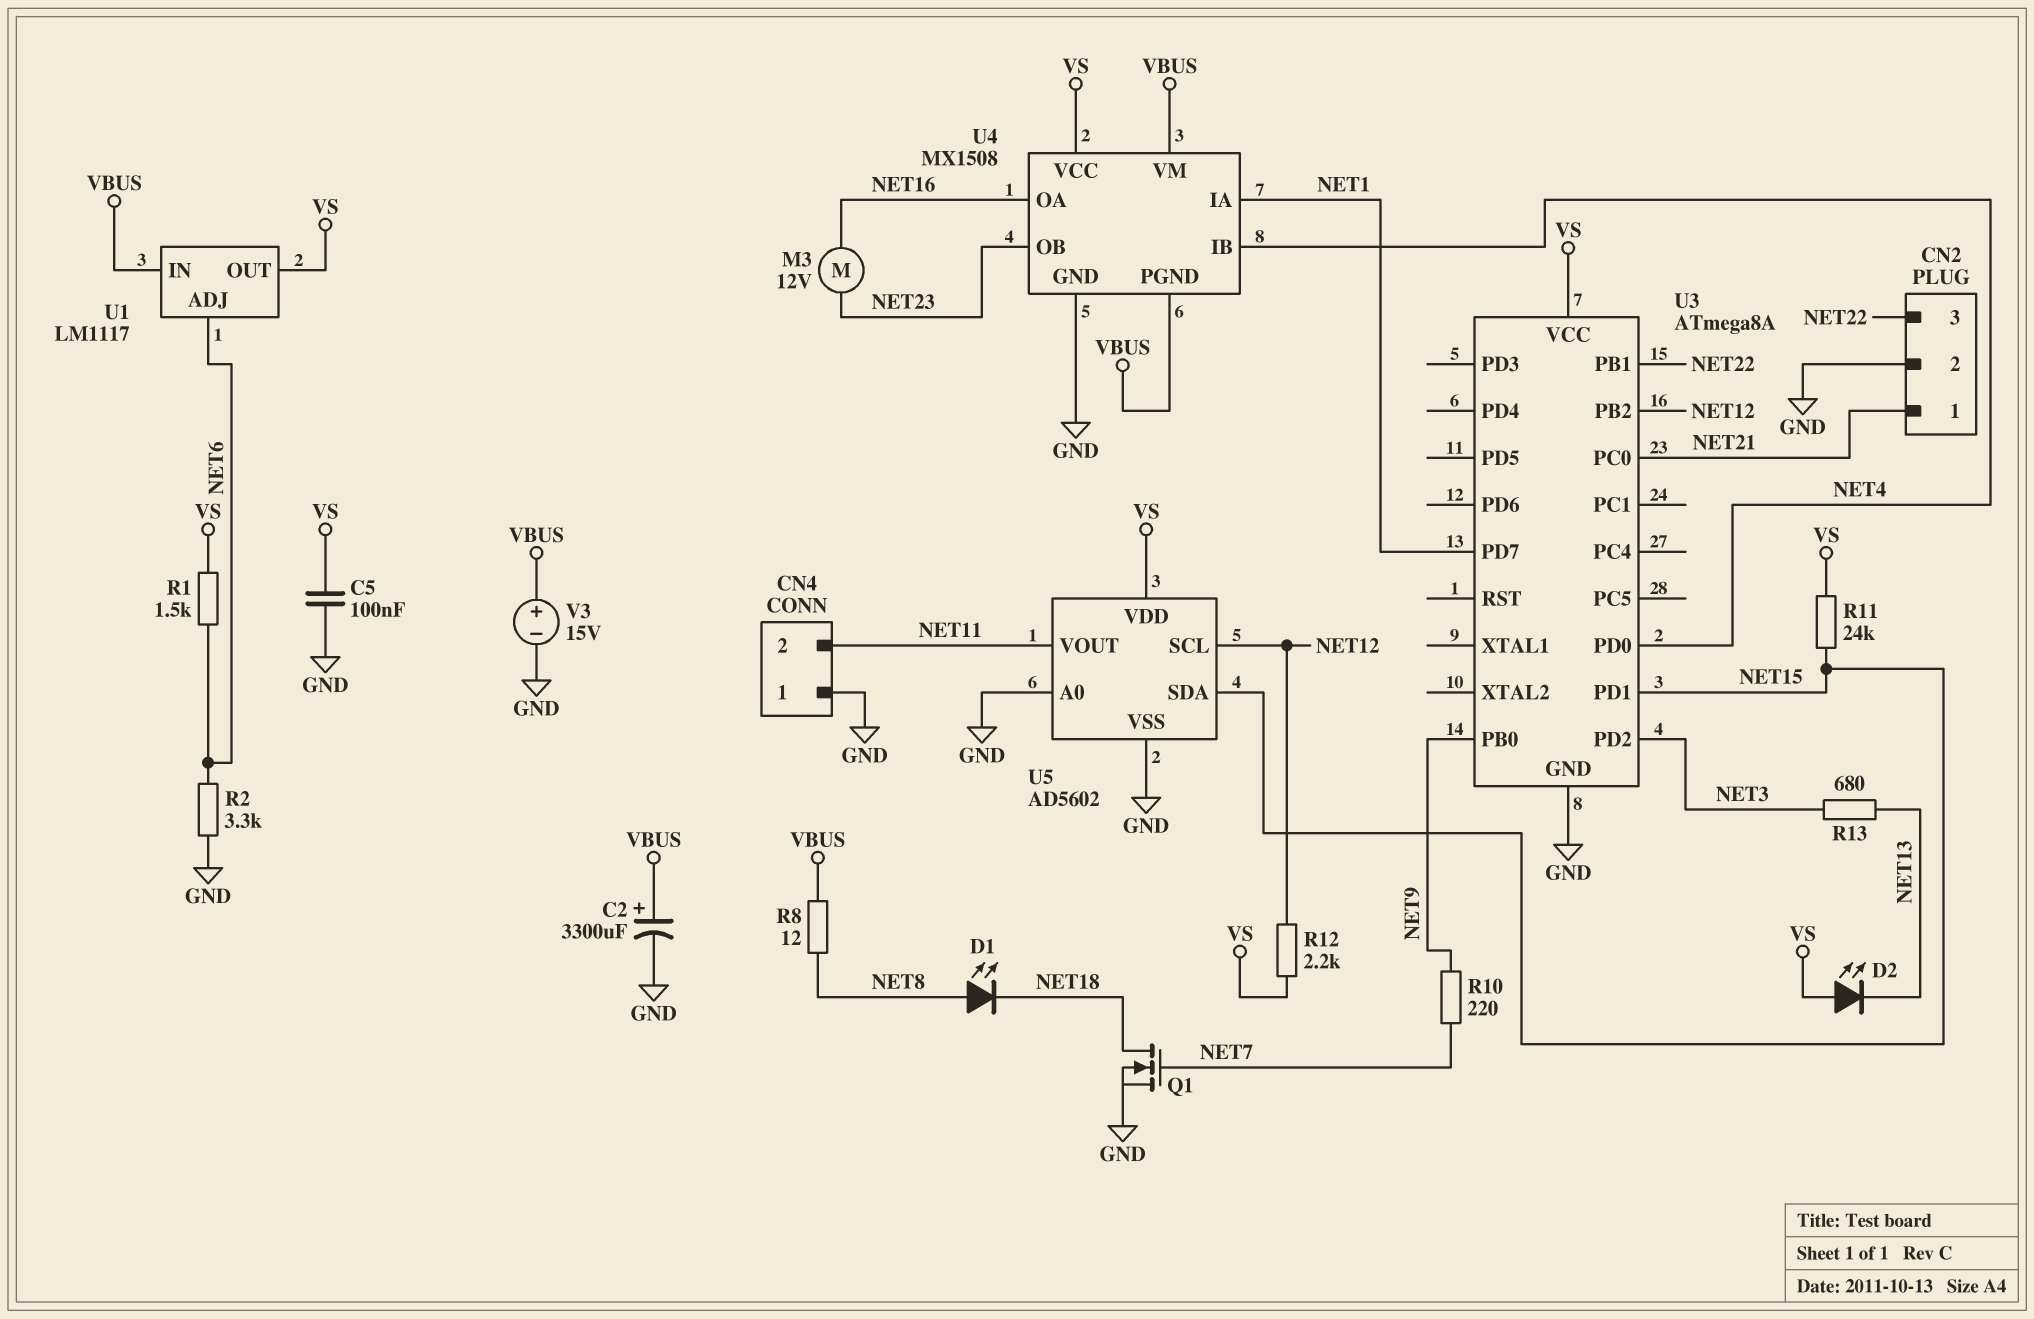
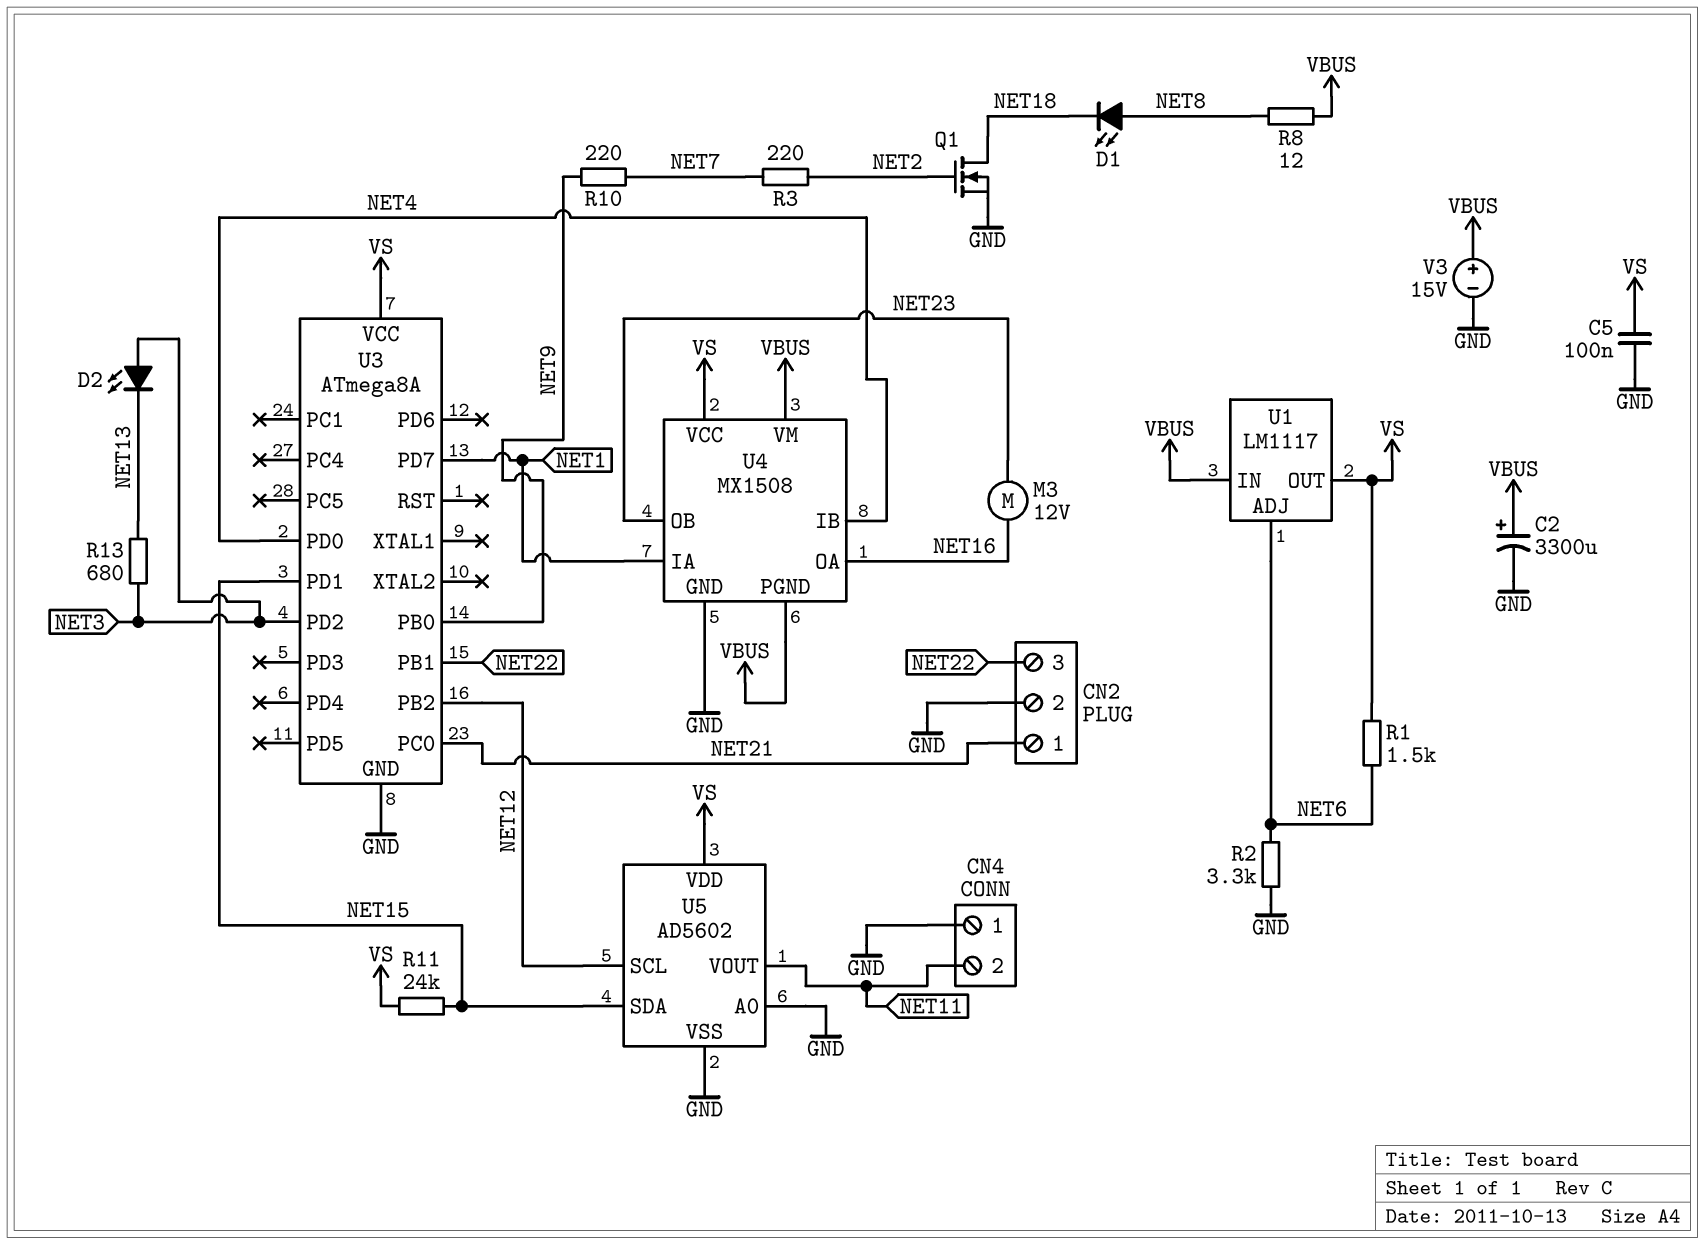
D2: LED (A VS, K NET13) -> LED (A NET3, K NET13)
Q1: NMOS (G NET7, D NET18, S GND) -> NMOS (G NET2, D NET18, S GND)
R3: none -> 220 (NET2, NET7)
R12: 2.2k (NET12, VS) -> none

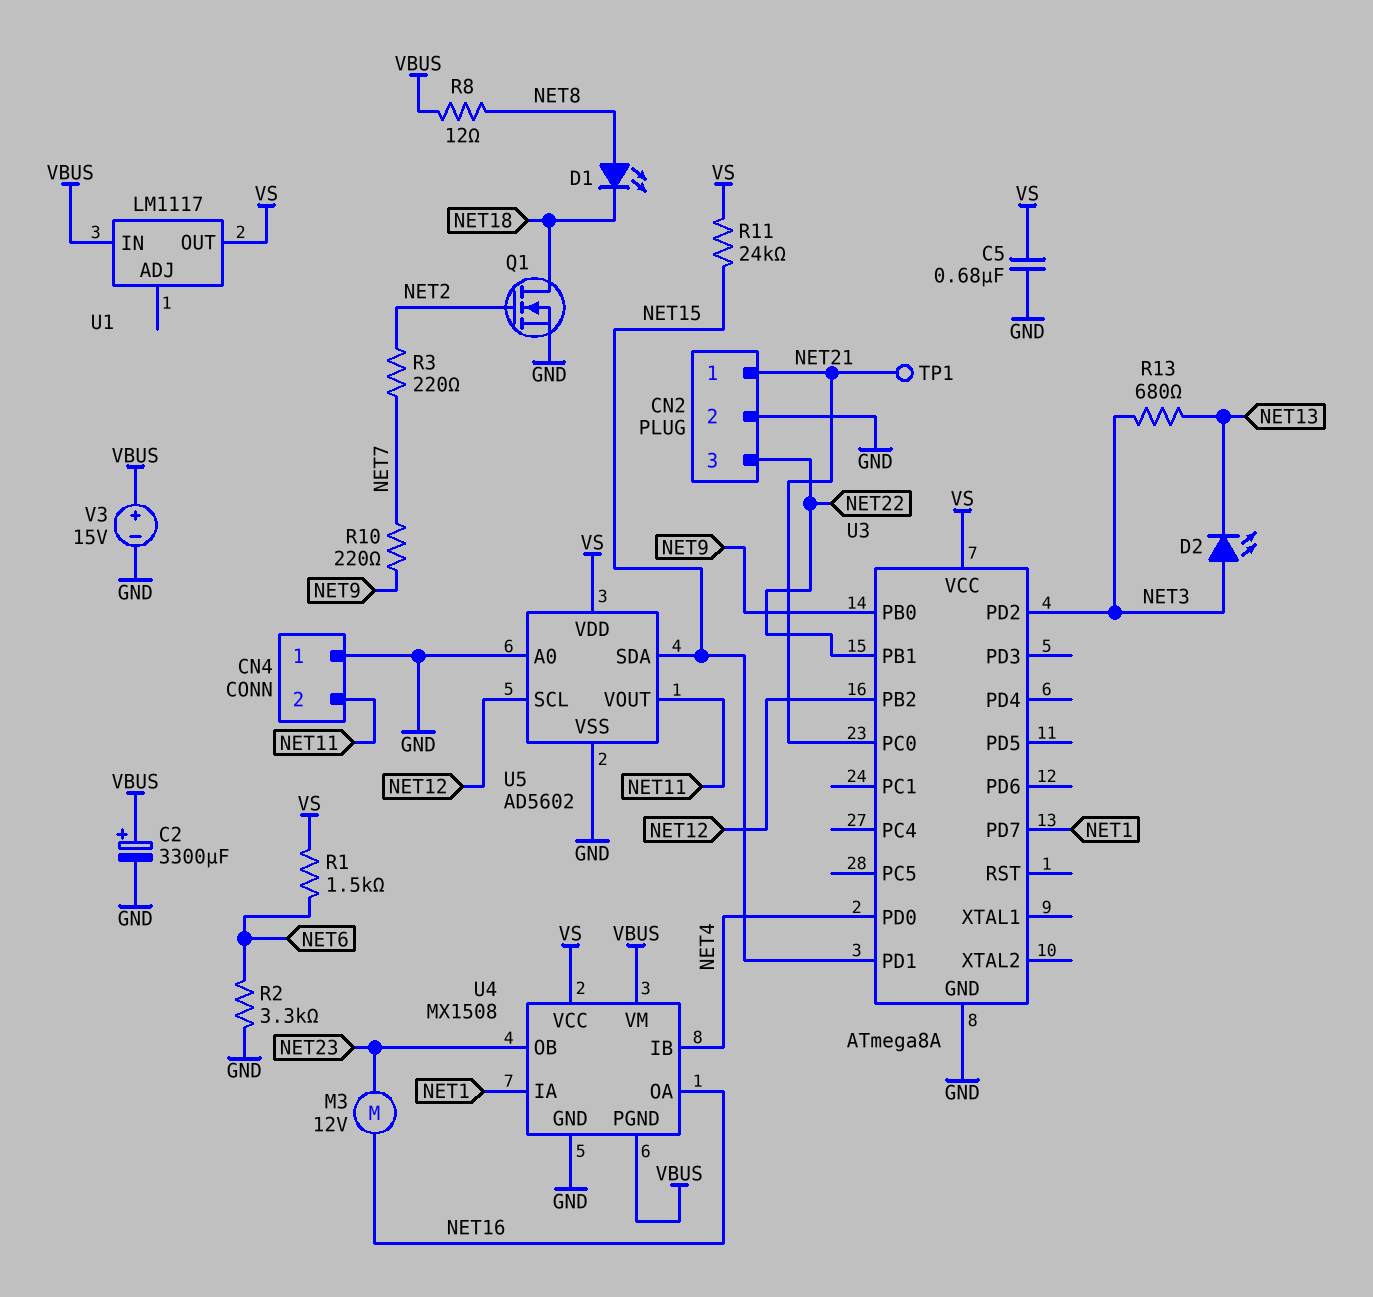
C5: 100nF (GND, VS) -> 680nF (GND, VS)
TP1: none -> test point (NET21)
U1 pin ADJ: NET6 -> none

